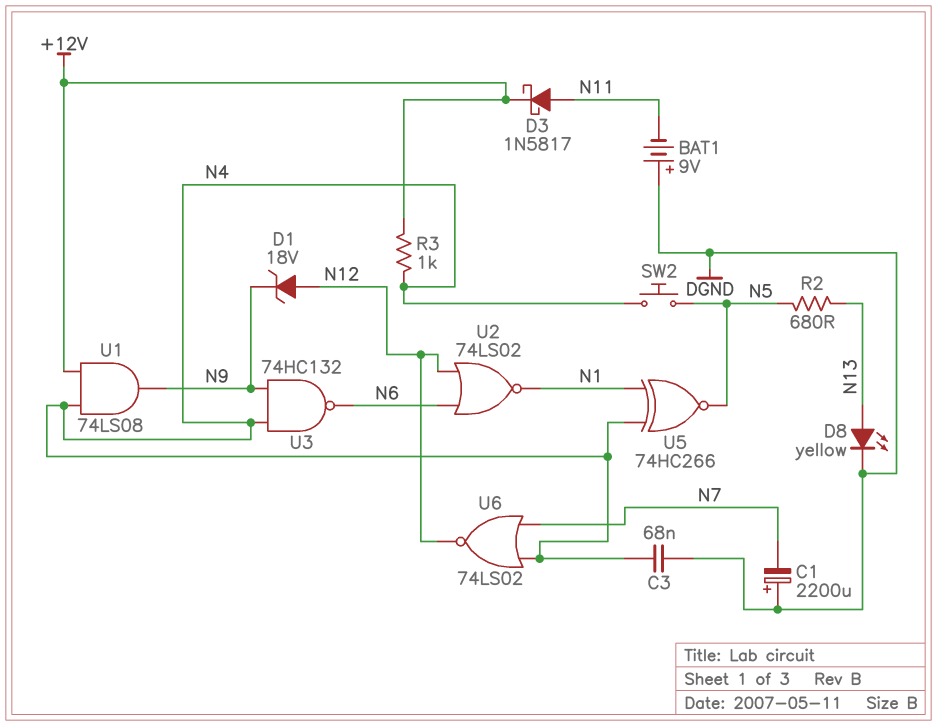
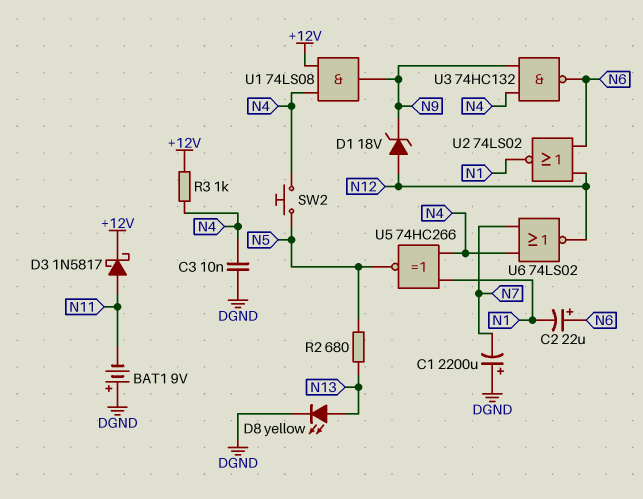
C2: none -> 22uF (plus N6, minus N1)
C3: 68nF (DGND, N4) -> 10nF (DGND, N4)

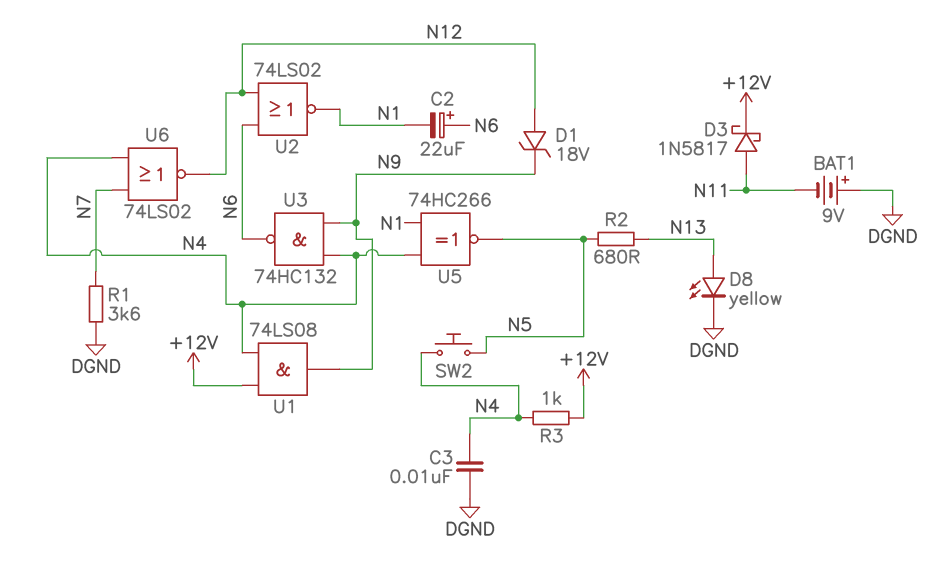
C1: 2200uF (plus DGND, minus N7) -> none
R1: none -> 3.6k (DGND, N7)

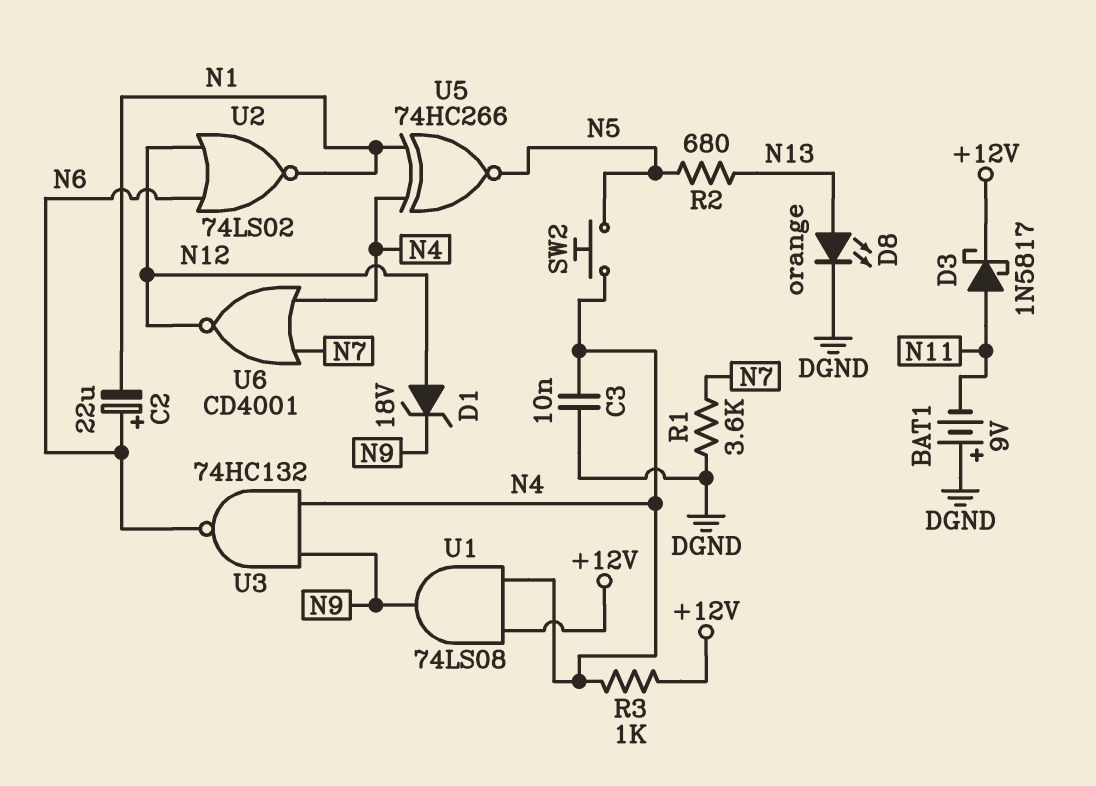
D8: LED yellow (A N13, K DGND) -> LED orange (A N13, K DGND)
U6: NOR 74LS02 (in N4, in N7, out N12) -> NOR CD4001 (in N4, in N7, out N12)

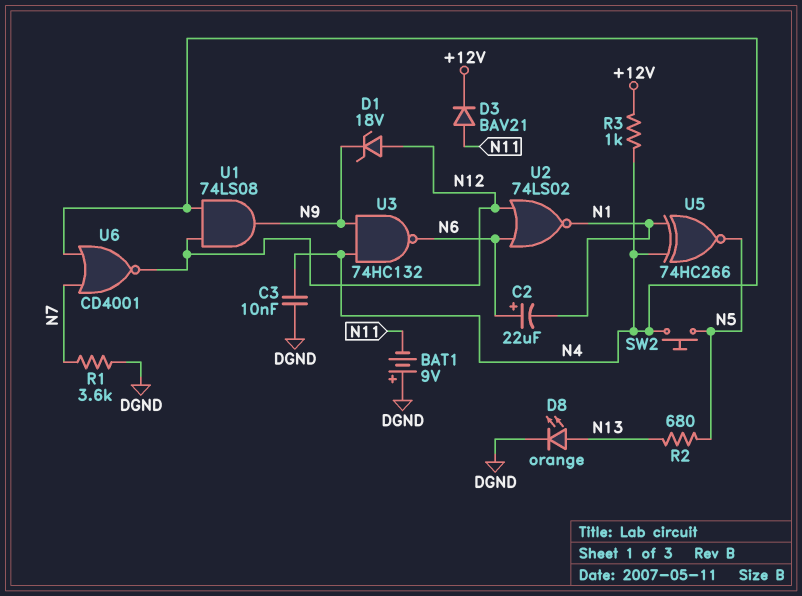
D3: schottky 1N5817 (A N11, K +12V) -> diode BAV21 (A N11, K +12V)
U1: AND 74LS08 (in +12V, in N4, out N9) -> AND 74LS08 (in N4, in N12, out N9)

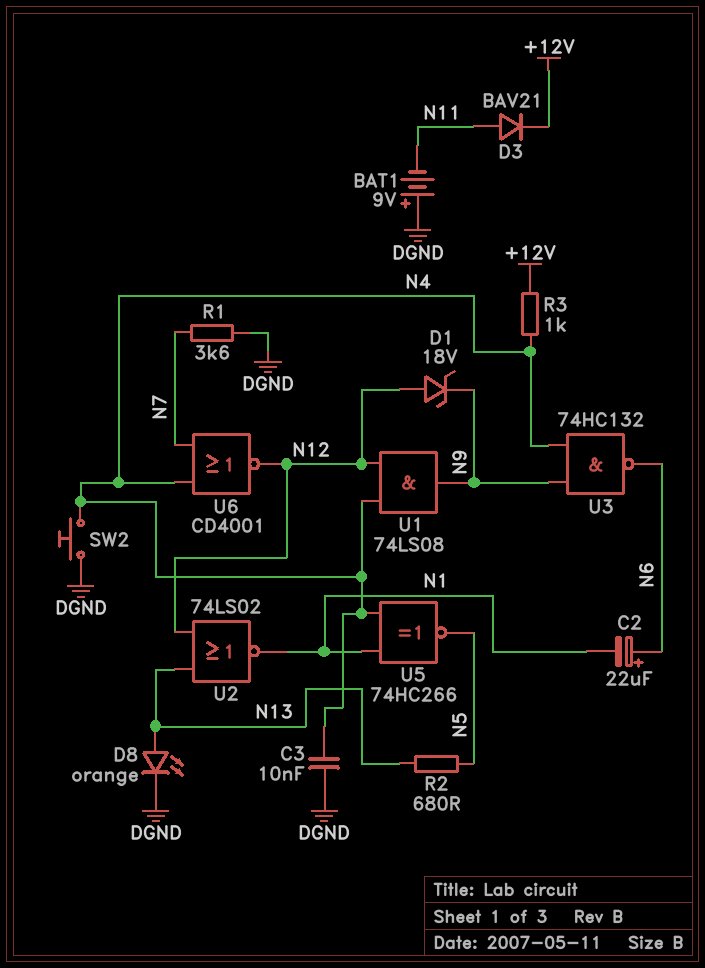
SW2: button (N4, N5) -> button (DGND, N4)
U2: NOR 74LS02 (in N6, in N12, out N1) -> NOR 74LS02 (in N12, in N13, out N1)

